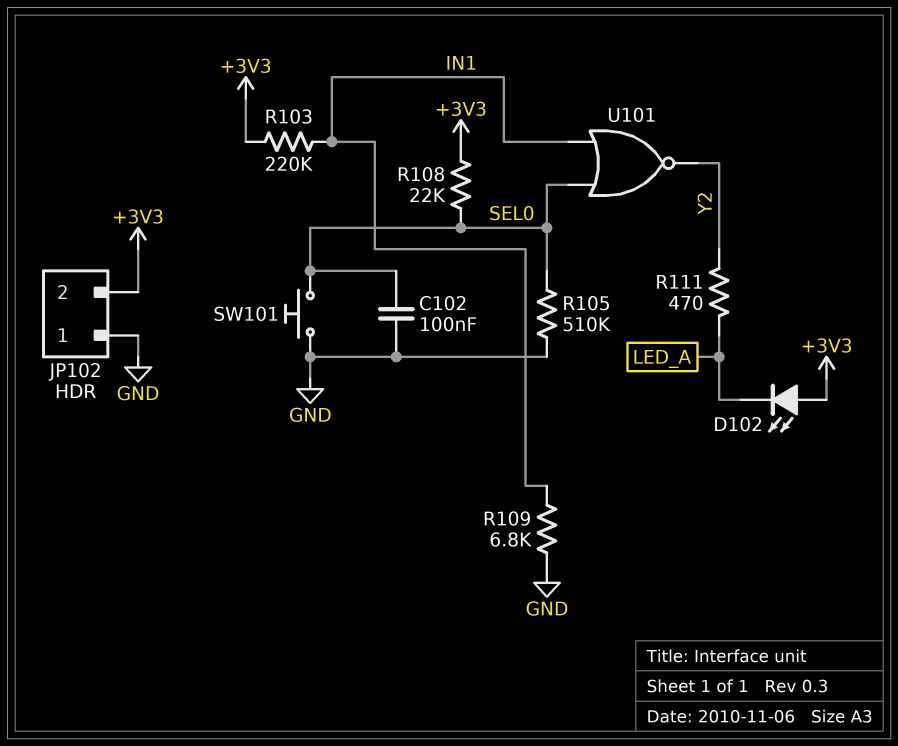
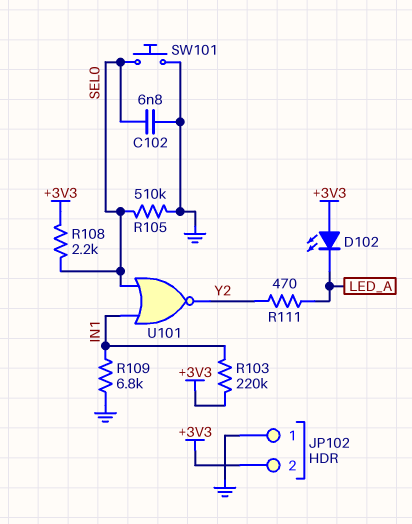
C102: 100nF (GND, SEL0) -> 6.8nF (GND, SEL0)
R108: 22k (+3V3, SEL0) -> 2.2k (+3V3, SEL0)

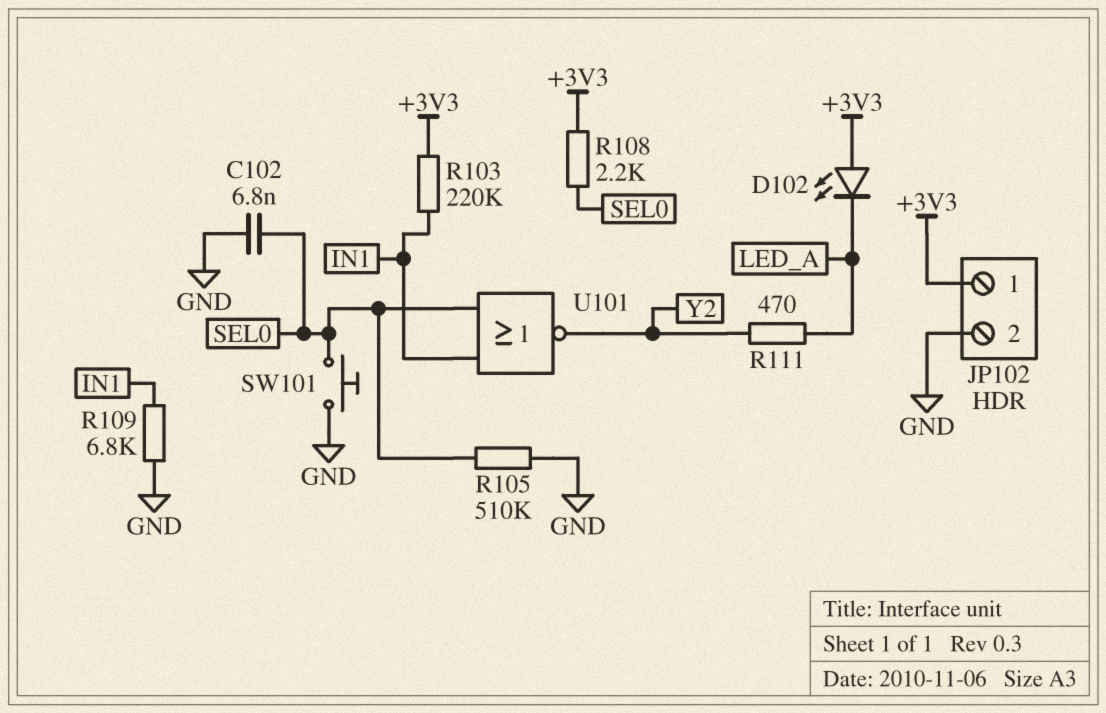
JP102 pin 1: GND -> +3V3
JP102 pin 2: +3V3 -> GND

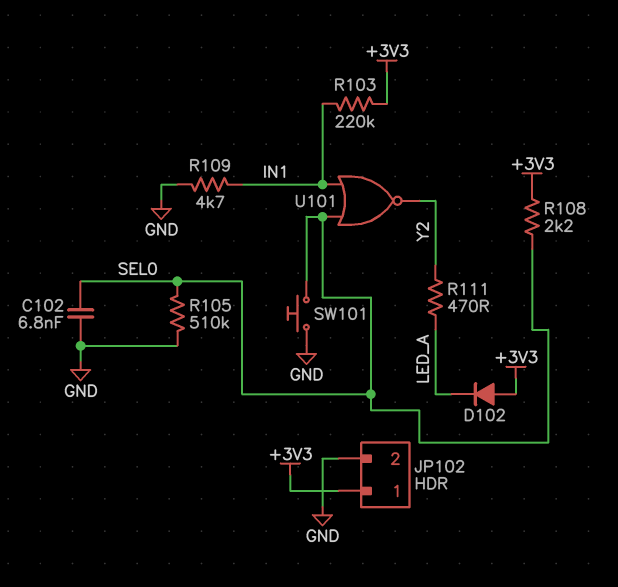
D102: LED (A +3V3, K LED_A) -> diode (A +3V3, K LED_A)
R109: 6.8k (GND, IN1) -> 4.7k (GND, IN1)

